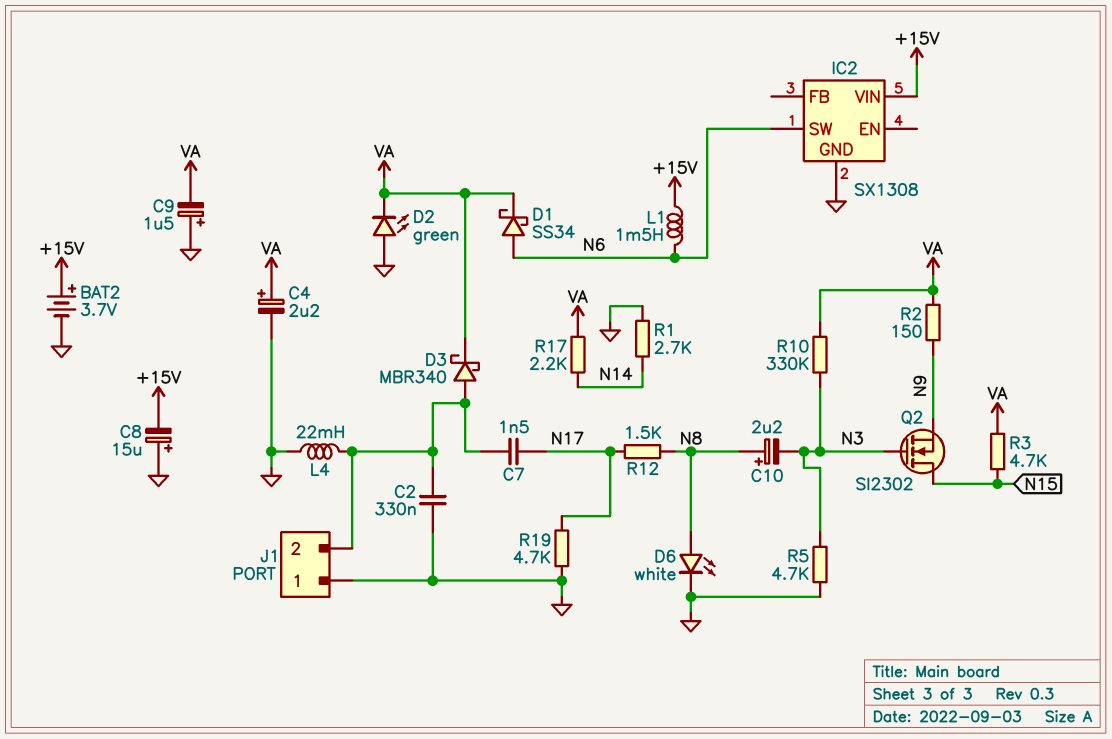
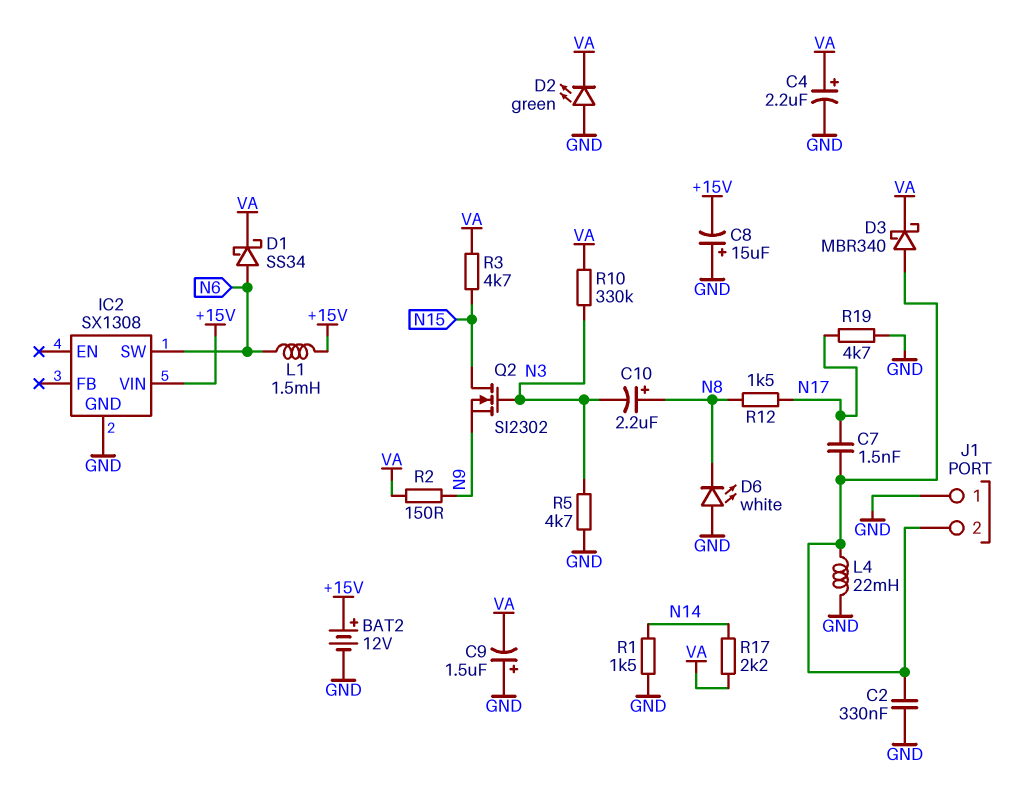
BAT2: 3.7V (plus +15V, minus GND) -> 12V (plus +15V, minus GND)
D6: LED white (A N8, K GND) -> LED white (A GND, K N8)
R1: 2.7k (GND, N14) -> 1.5k (GND, N14)

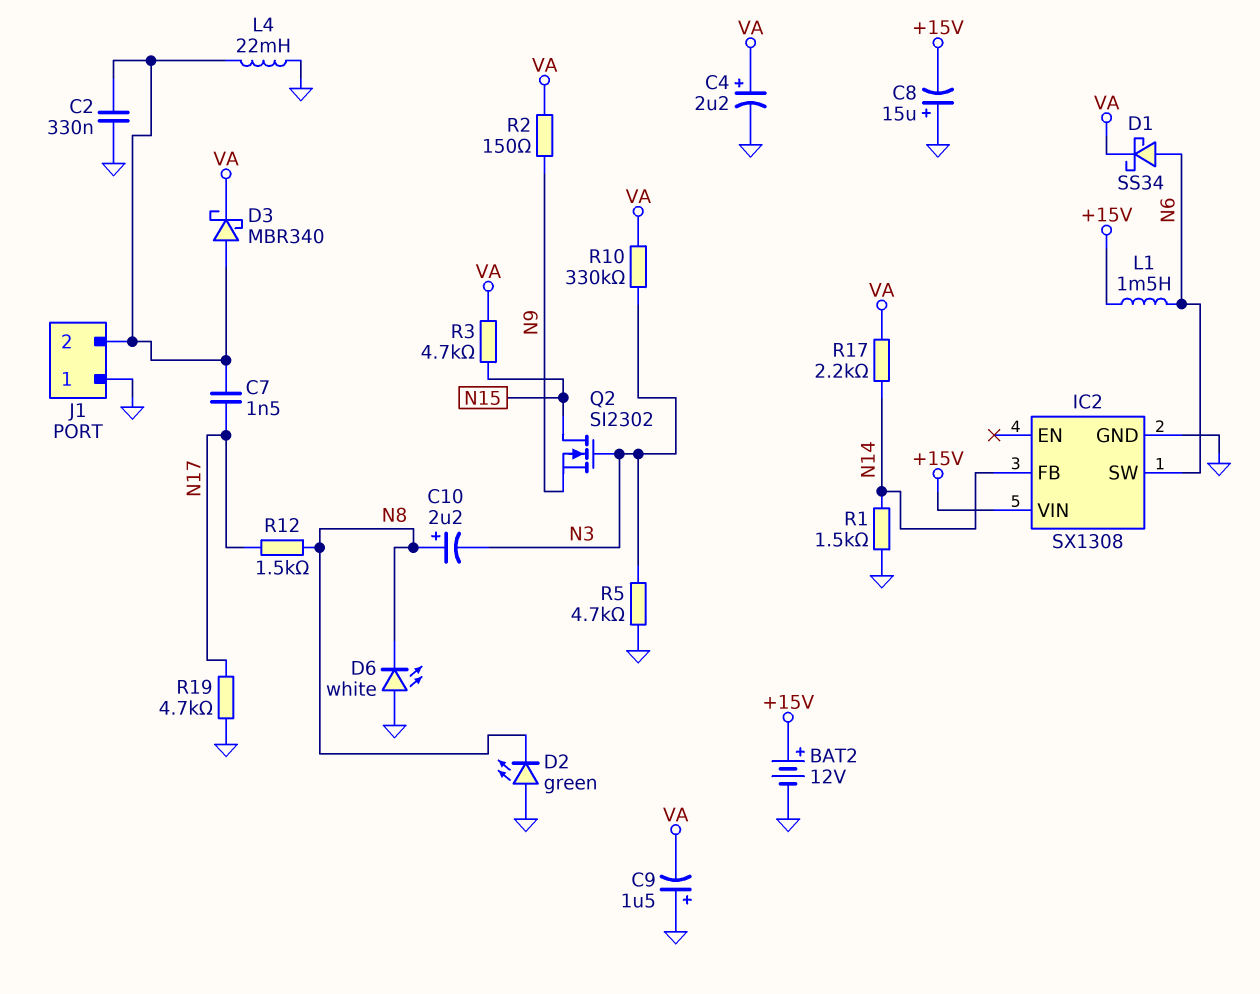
D2: LED green (A GND, K VA) -> LED green (A GND, K N8)
IC2 pin FB: none -> N14

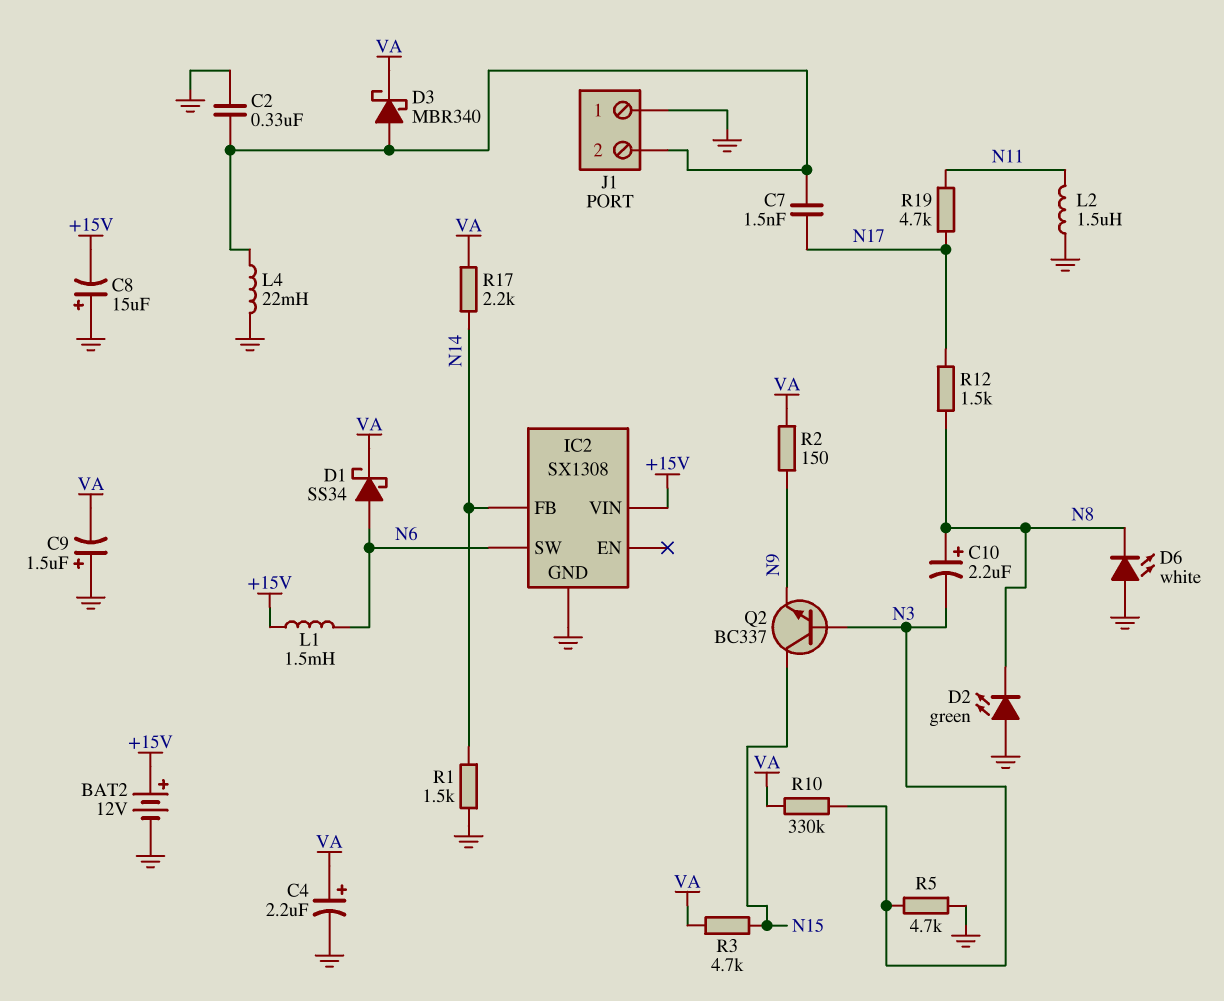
L2: none -> 1.5uH (GND, N11)
Q2: NMOS SI2302 (G N3, D N15, S N9) -> NPN BC337 (B N3, C N15, E N9)
R19: 4.7k (GND, N17) -> 4.7k (N11, N17)

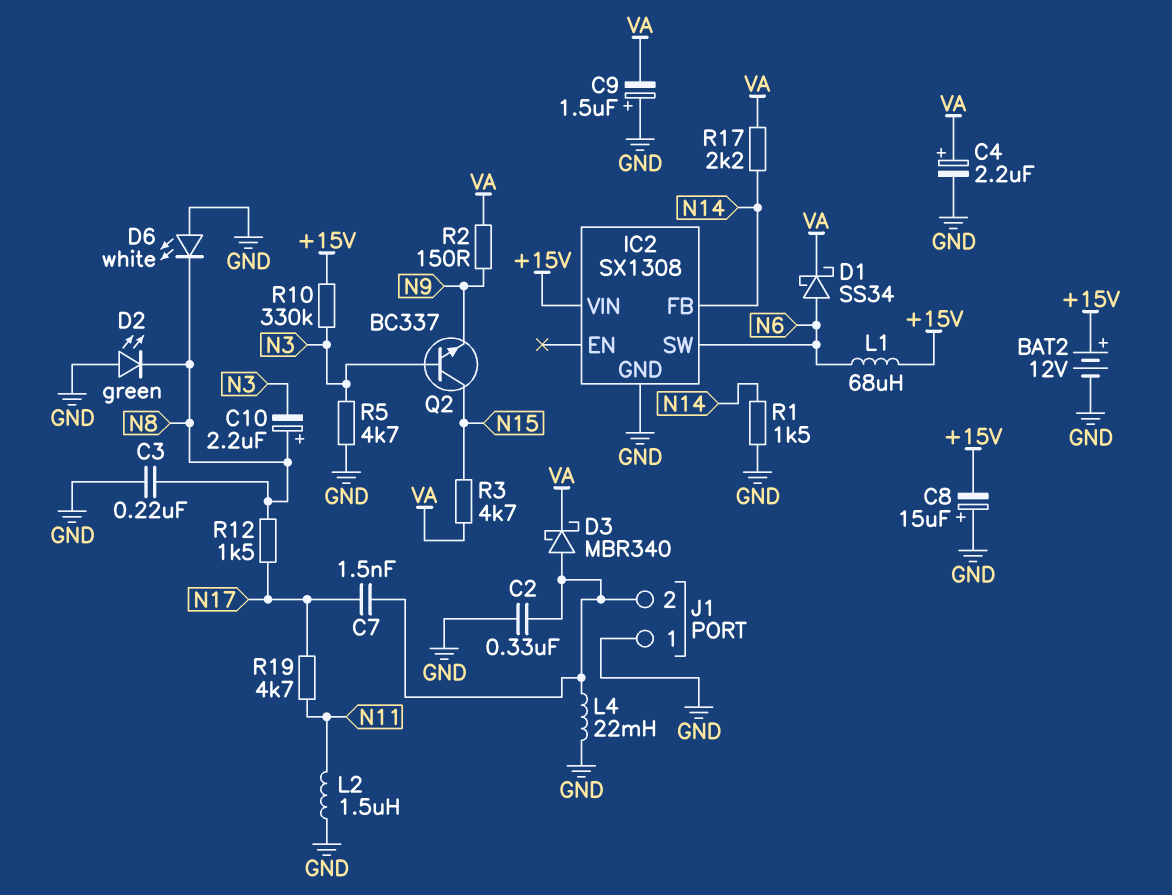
C3: none -> 220nF (GND, N8)
L1: 1.5mH (+15V, N6) -> 68uH (+15V, N6)
R10: 330k (N3, VA) -> 330k (+15V, N3)

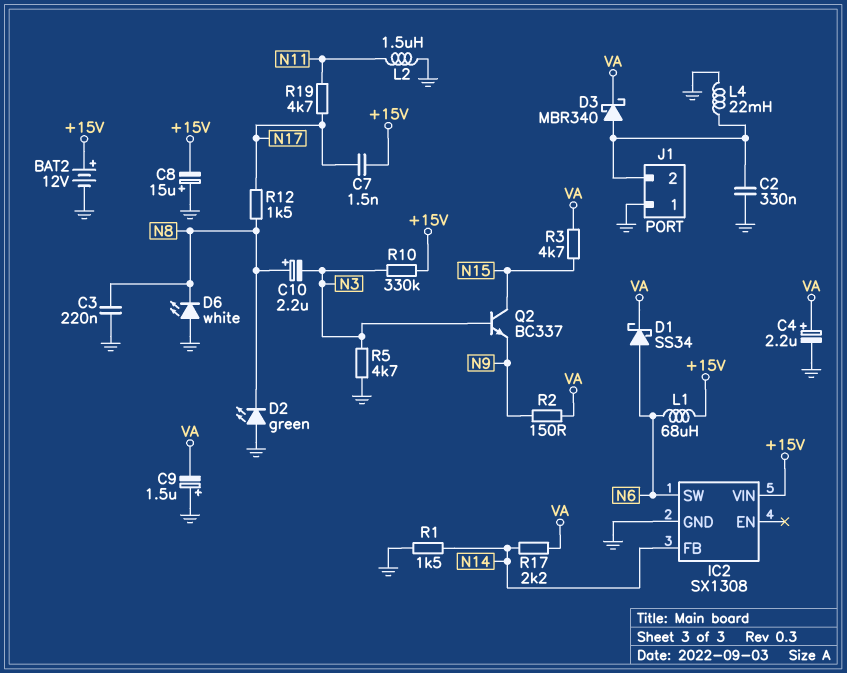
C7: 1.5nF (J1/2, N17) -> 1.5nF (+15V, N17)

